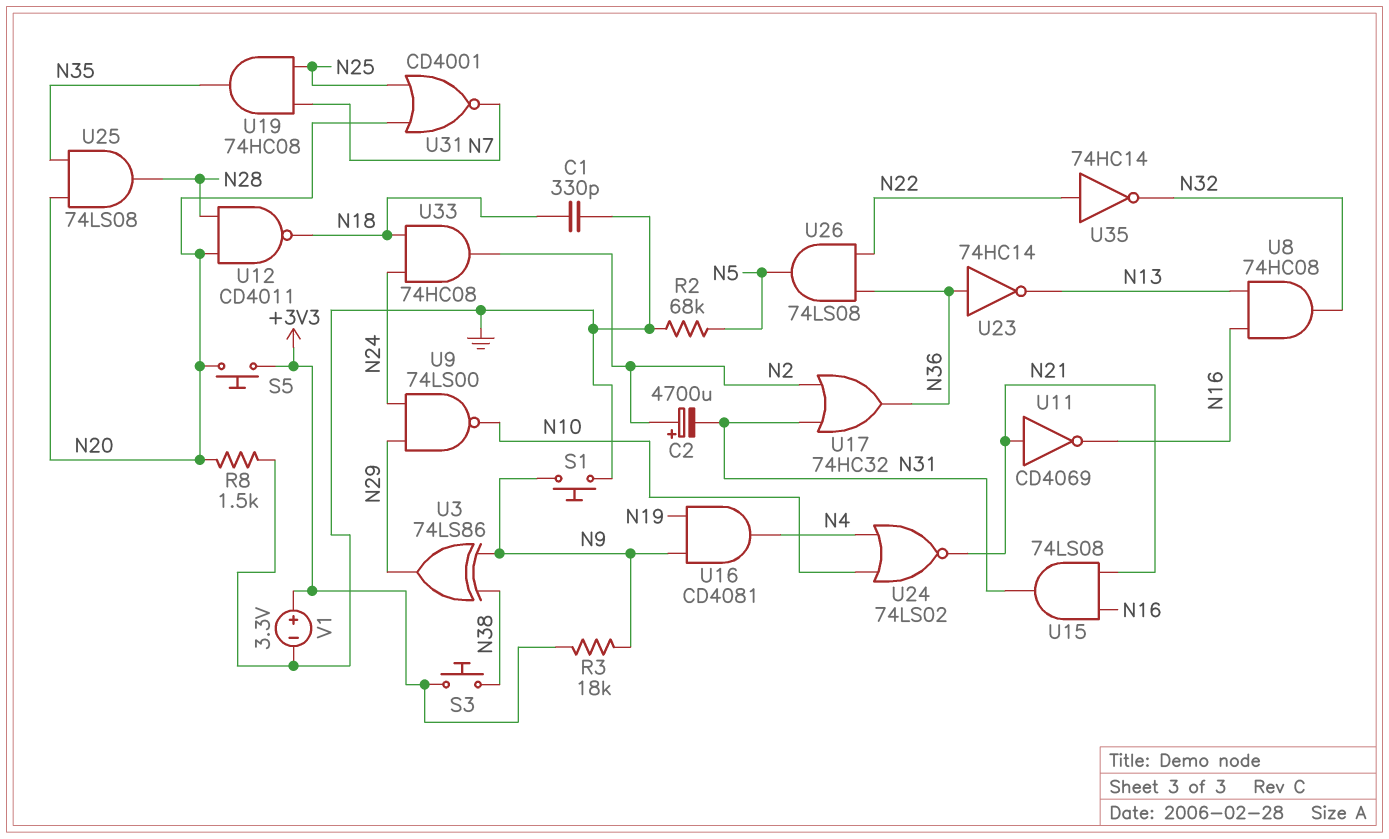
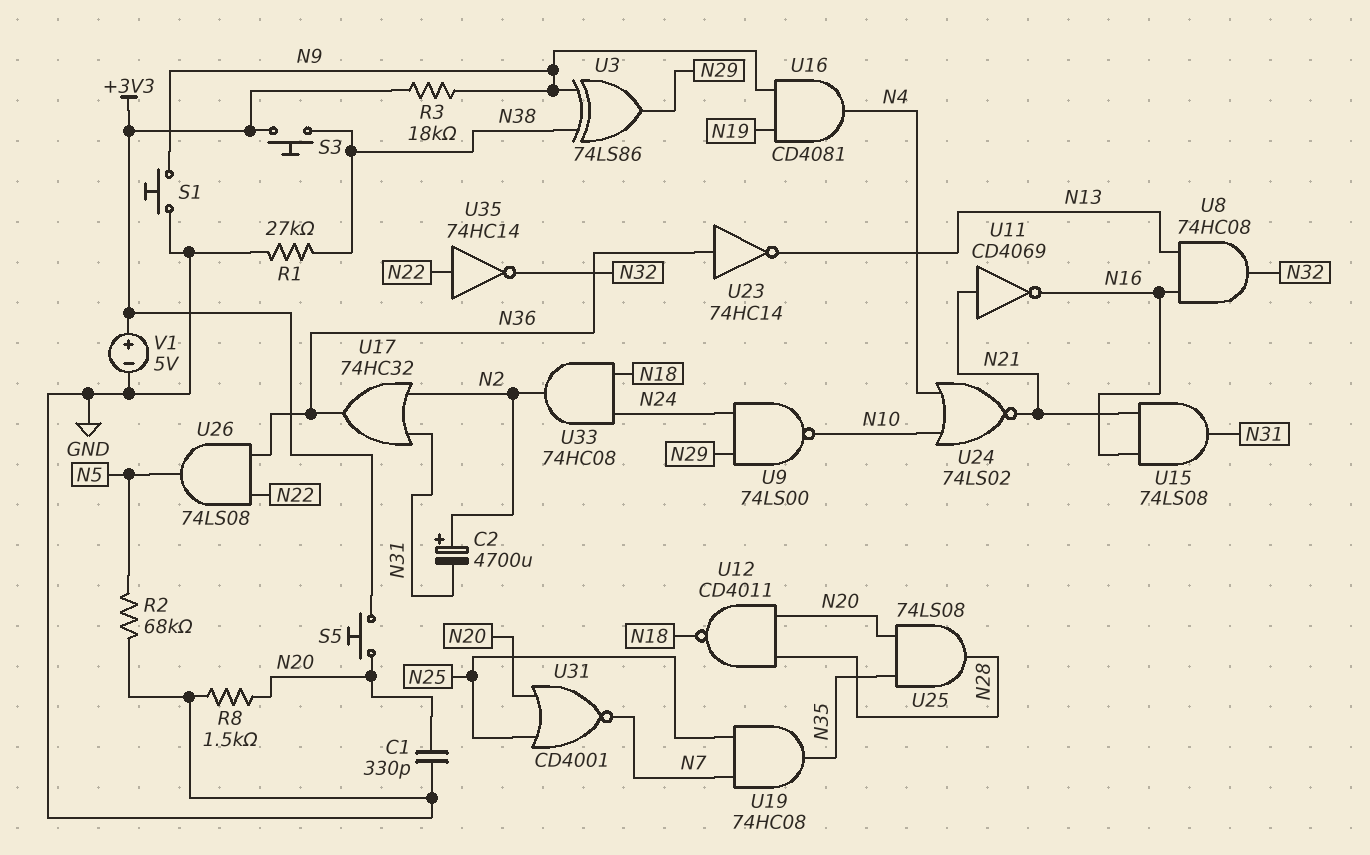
C1: 330pF (GND, N18) -> 330pF (GND, N20)
R1: none -> 27k (GND, N38)
V1: 3.3V (plus +3V3, minus GND) -> 5V (plus +3V3, minus GND)

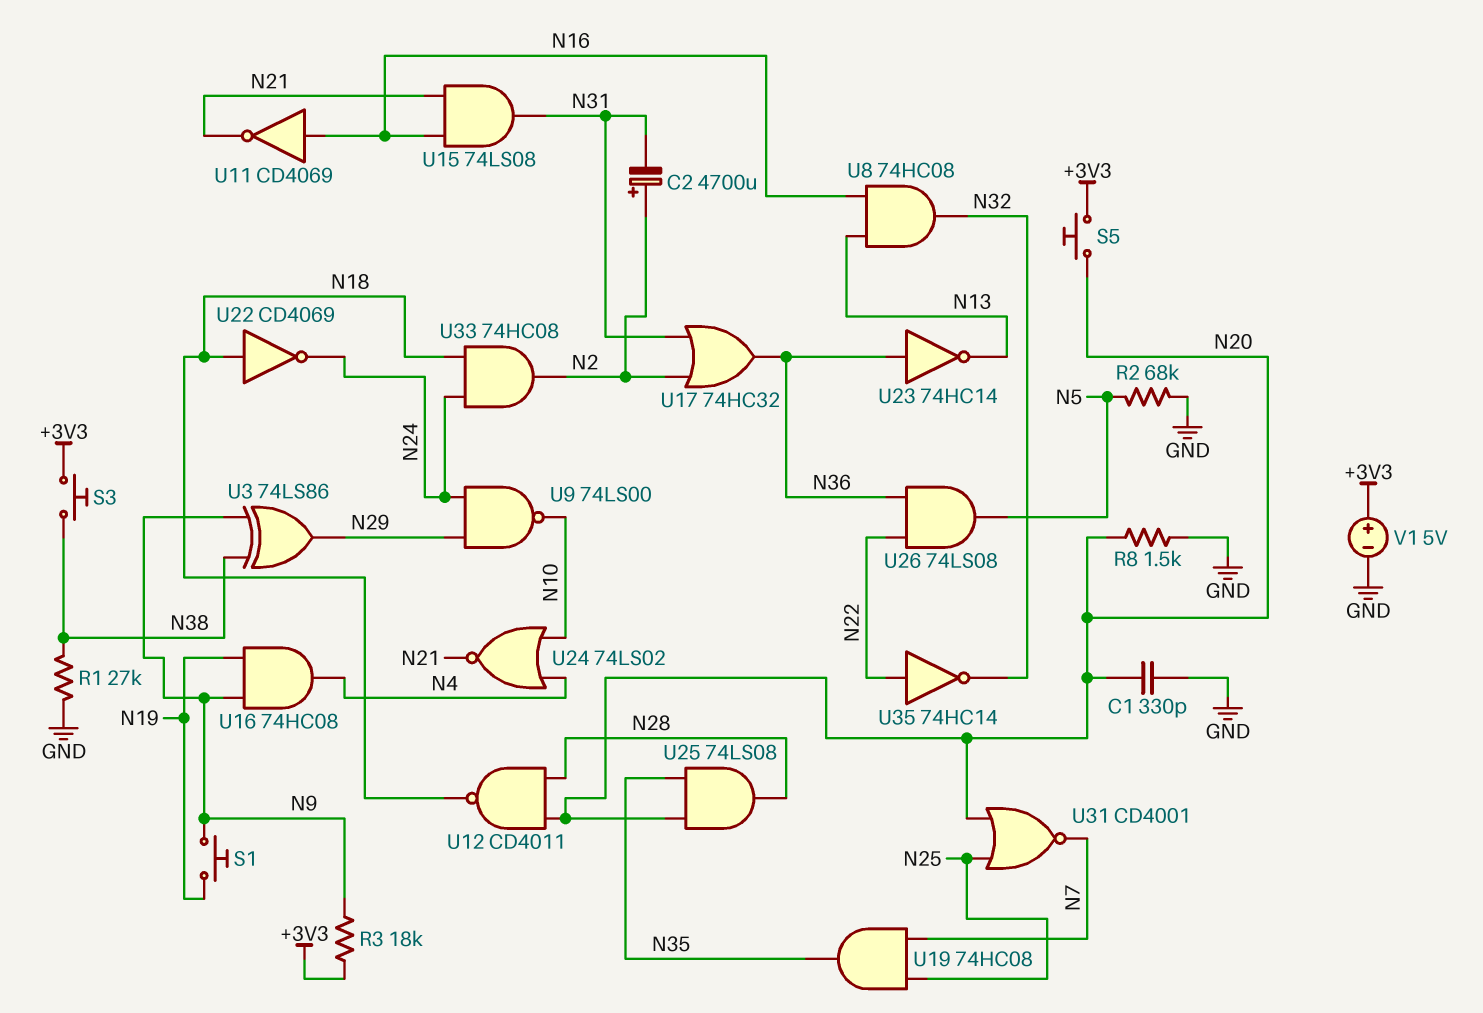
S1: button (GND, N9) -> button (N9, N19)
U11: NOT CD4069 (in N21, out N16) -> NOT CD4069 (in N16, out N21)
U16: AND CD4081 (in N9, in N19, out N4) -> AND 74HC08 (in N9, in N19, out N4)
U22: none -> NOT CD4069 (in N18, out N24)

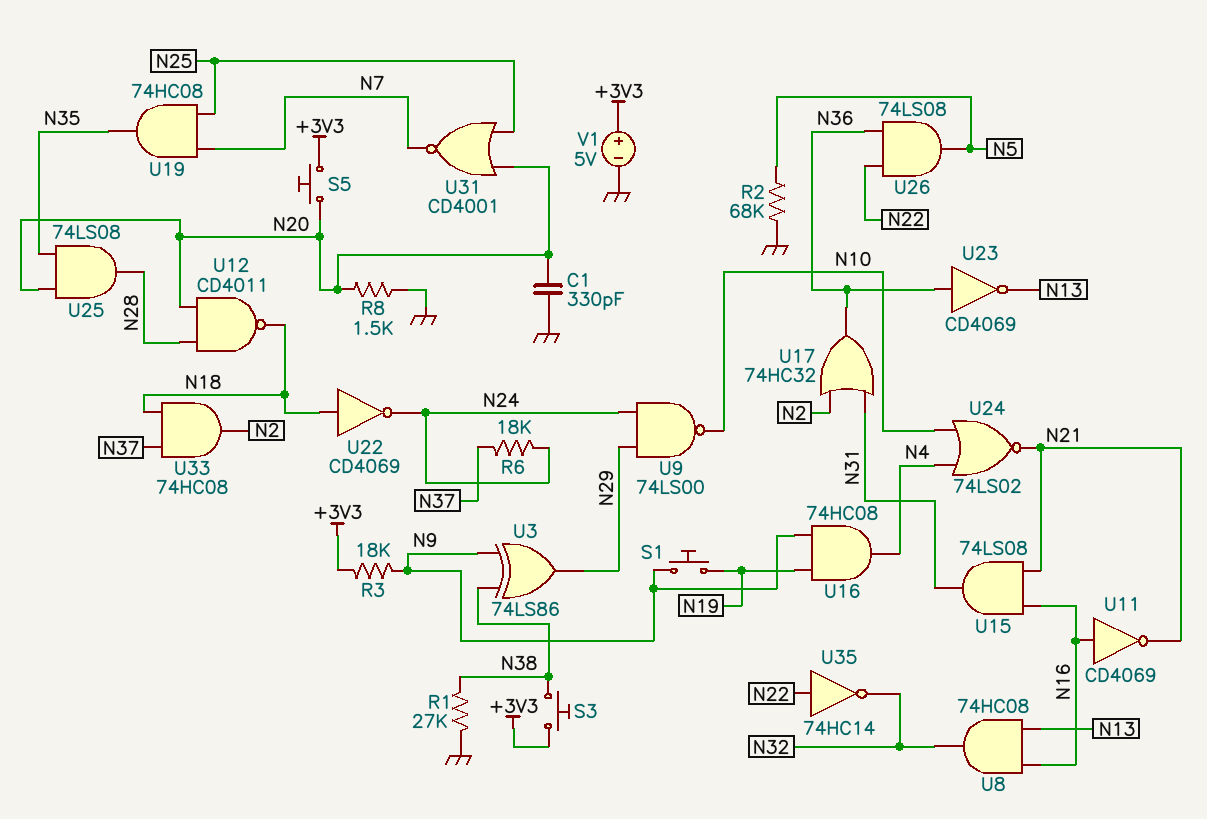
C2: 4700uF (plus N2, minus N31) -> none
R6: none -> 18k (N24, N37)
U23: NOT 74HC14 (in N36, out N13) -> NOT CD4069 (in N36, out N13)
U33: AND 74HC08 (in N18, in N24, out N2) -> AND 74HC08 (in N18, in N37, out N2)

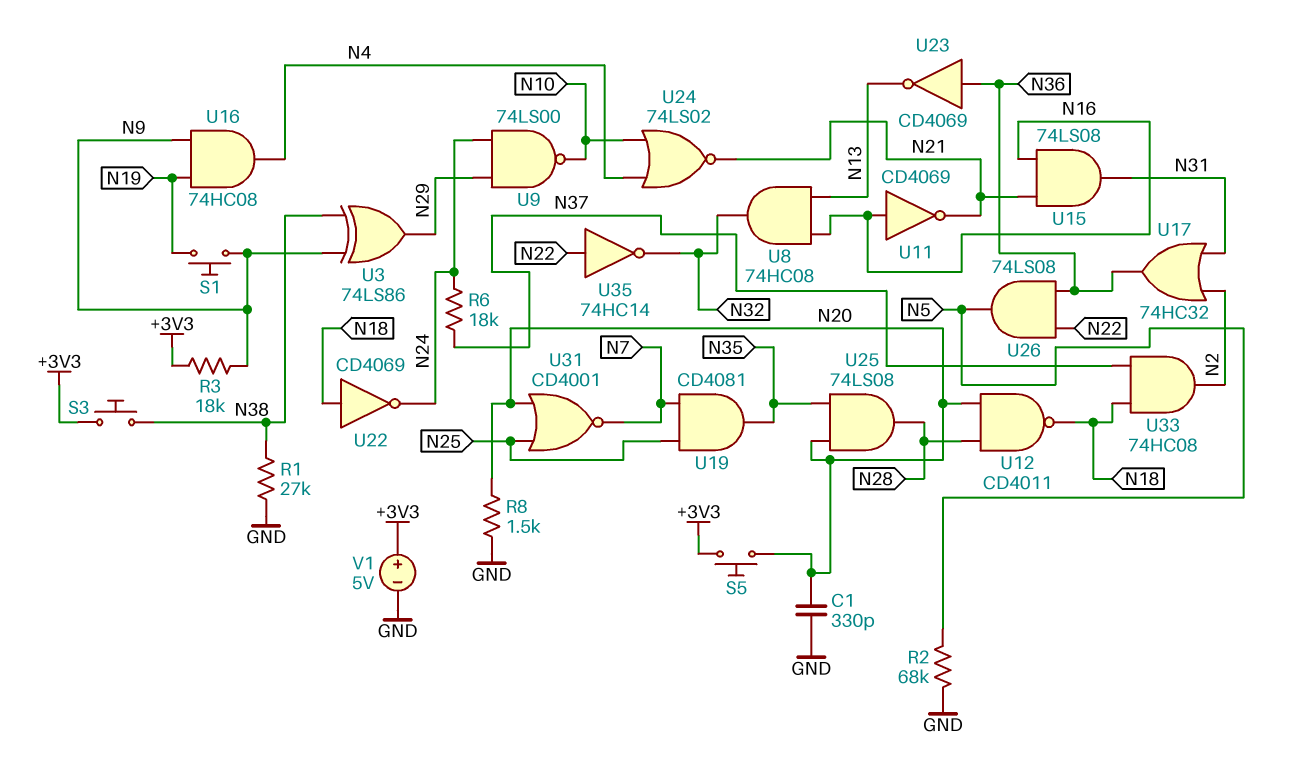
U19: AND 74HC08 (in N7, in N25, out N35) -> AND CD4081 (in N7, in N25, out N35)

